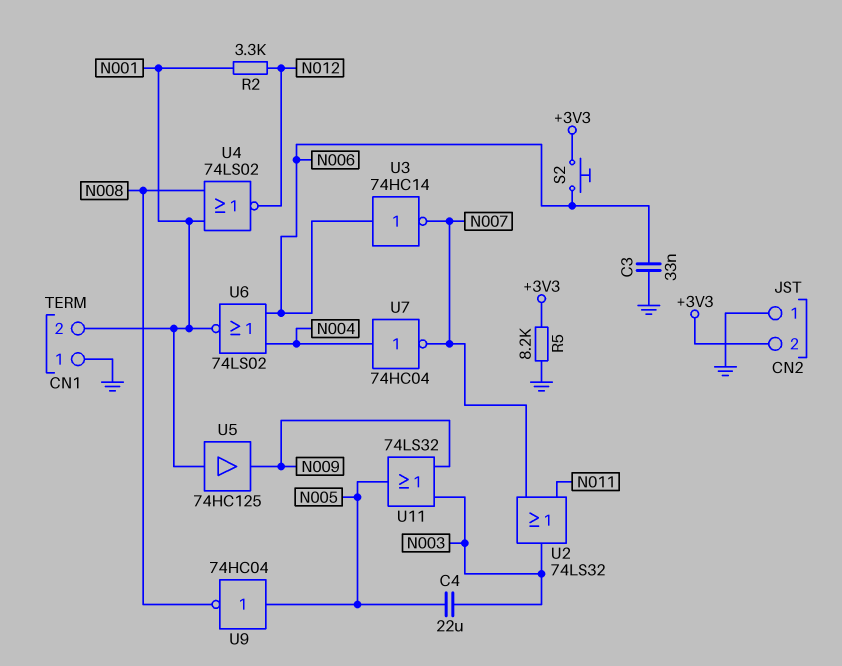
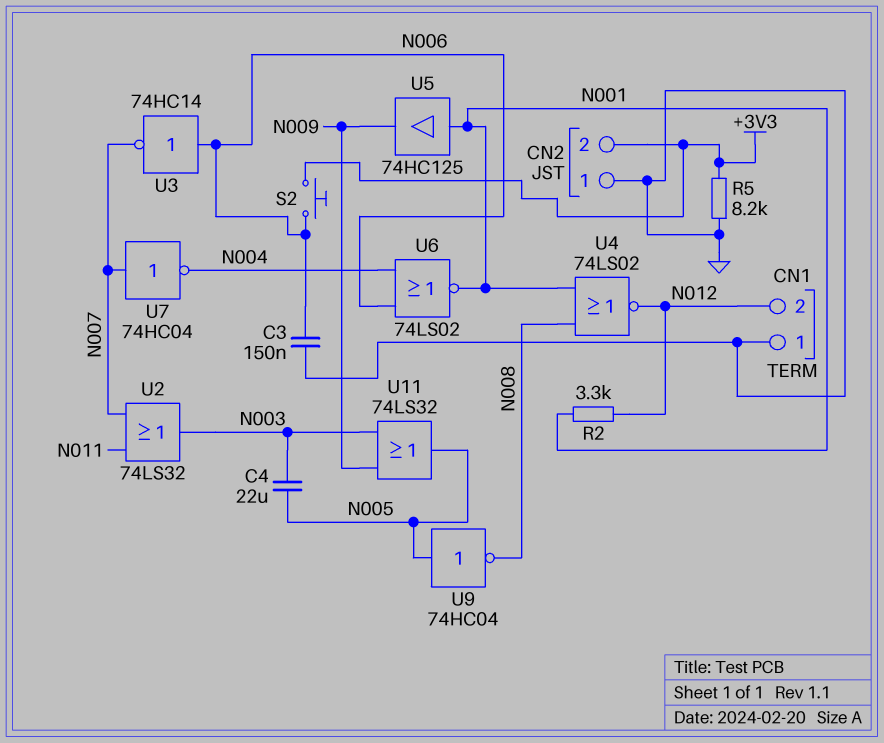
C3: 33nF (GND, N006) -> 150nF (GND, N006)
CN1 pin 2: N001 -> N012
U7: NOT 74HC04 (in N004, out N007) -> NOT 74HC04 (in N007, out N004)

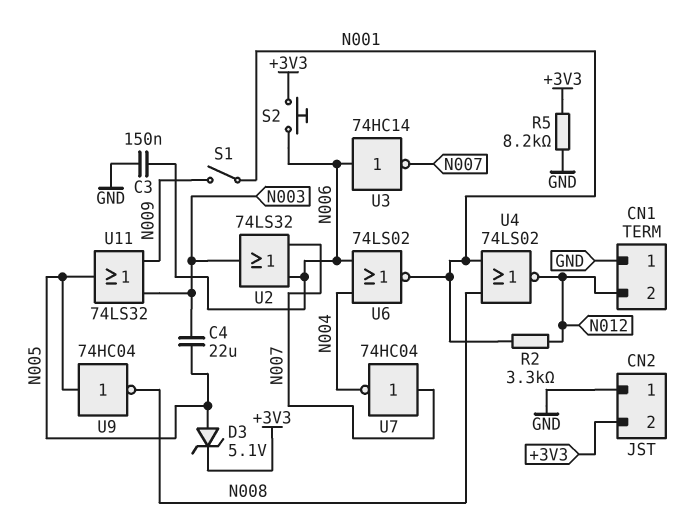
D3: none -> zener 5.1V (A N005, K +3V3)
S1: none -> switch (N001, N009)
U2: OR 74LS32 (in N007, in N011, out N003) -> OR 74LS32 (in N006, in N007, out N003)
U5: buffer 74HC125 (in N001, out N009) -> none

